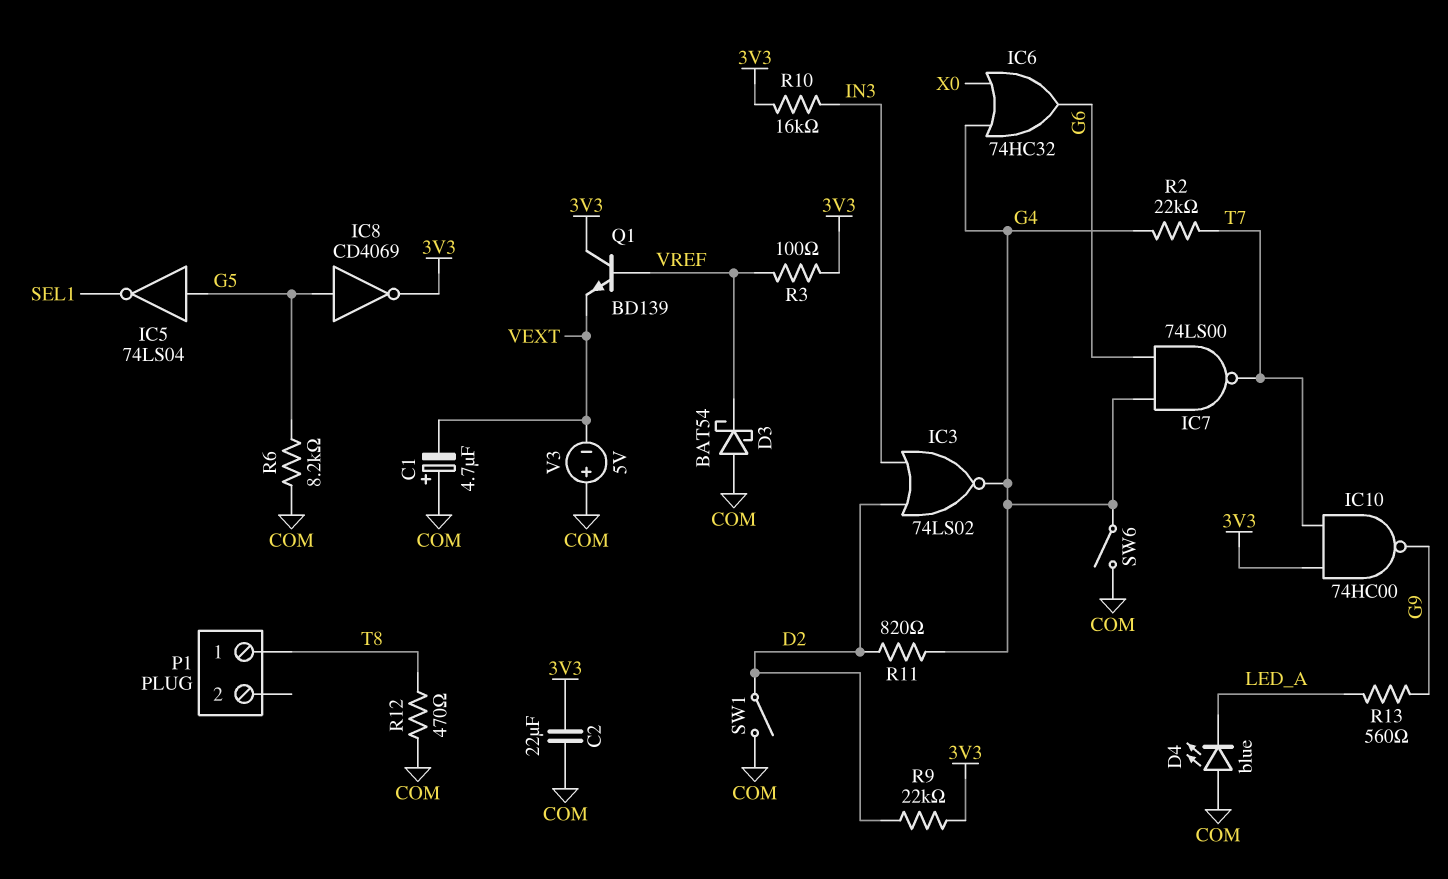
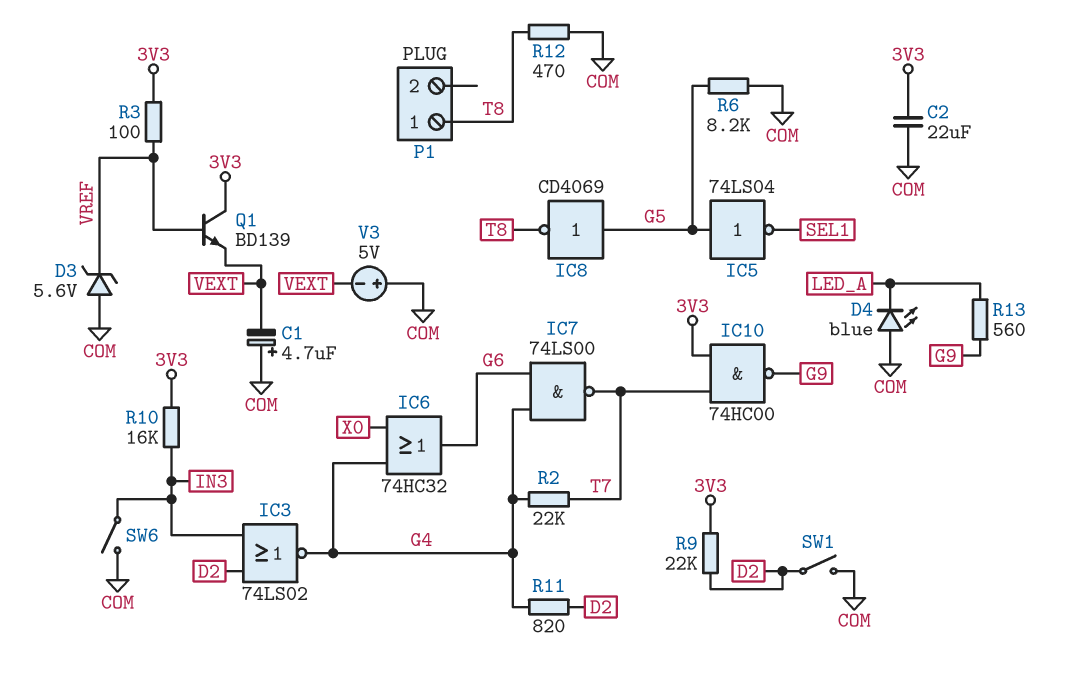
D3: schottky BAT54 (A COM, K VREF) -> zener 5.6V (A COM, K VREF)
IC8: NOT CD4069 (in G5, out 3V3) -> NOT CD4069 (in G5, out T8)
SW6: switch (COM, G4) -> switch (COM, IN3)

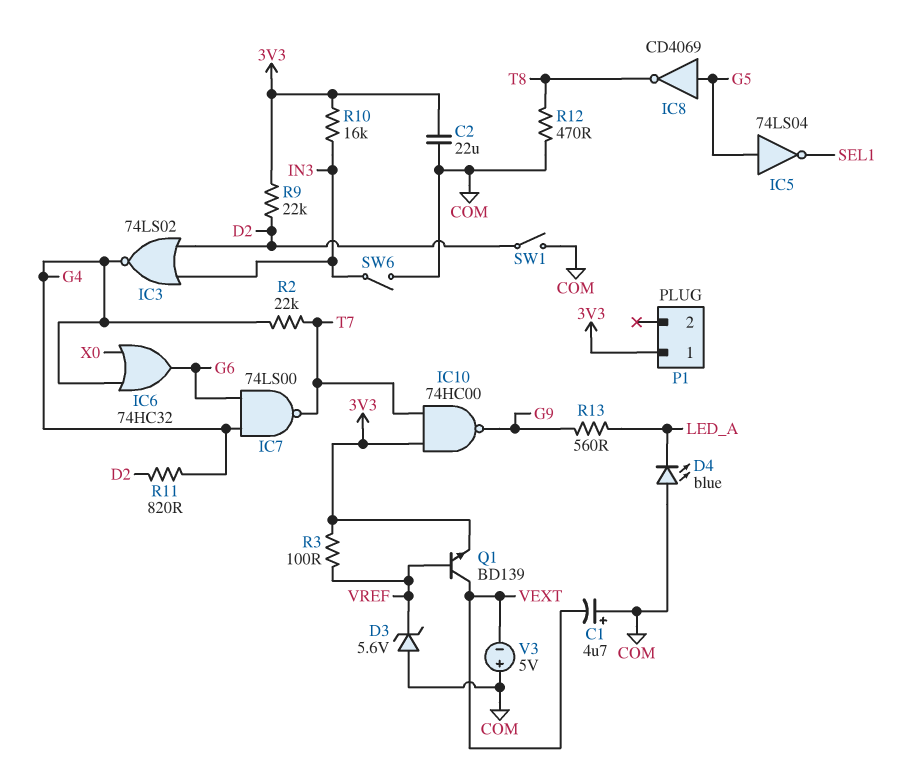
P1 pin 1: T8 -> 3V3
Q1: NPN BD139 (B VREF, C 3V3, E VEXT) -> NPN BD139 (B VREF, C VEXT, E 3V3)
R6: 8.2k (COM, G5) -> none

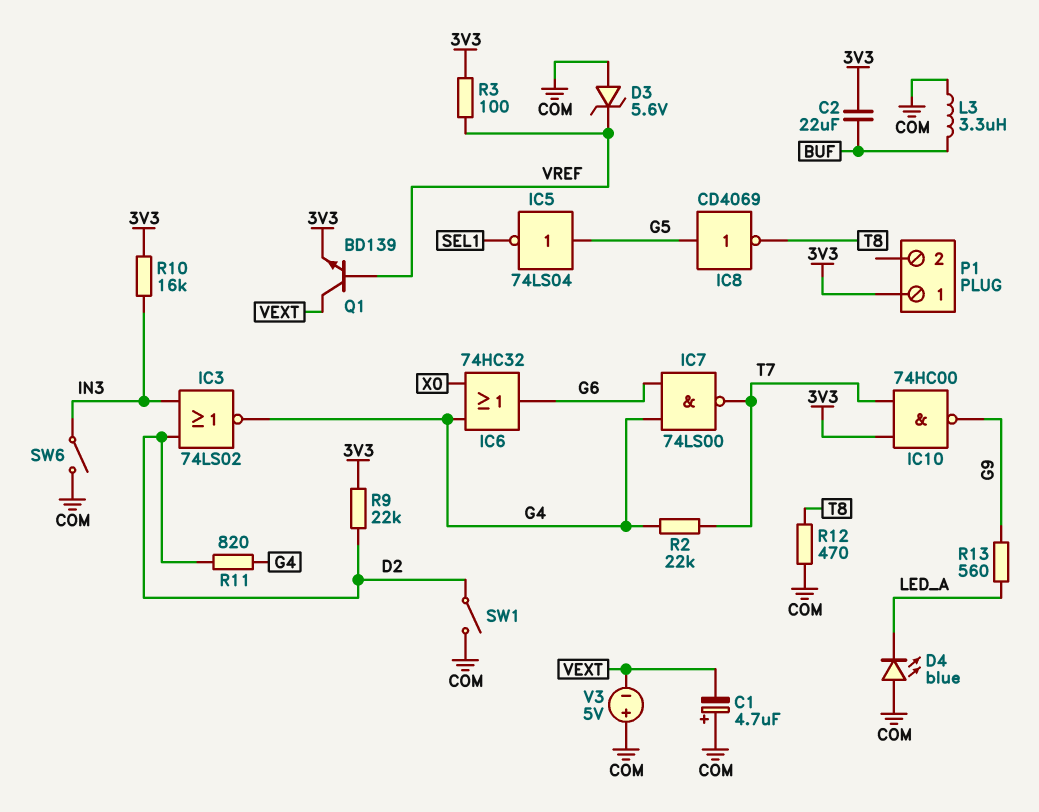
C2: 22uF (3V3, COM) -> 22uF (3V3, BUF)
L3: none -> 3.3uH (BUF, COM)

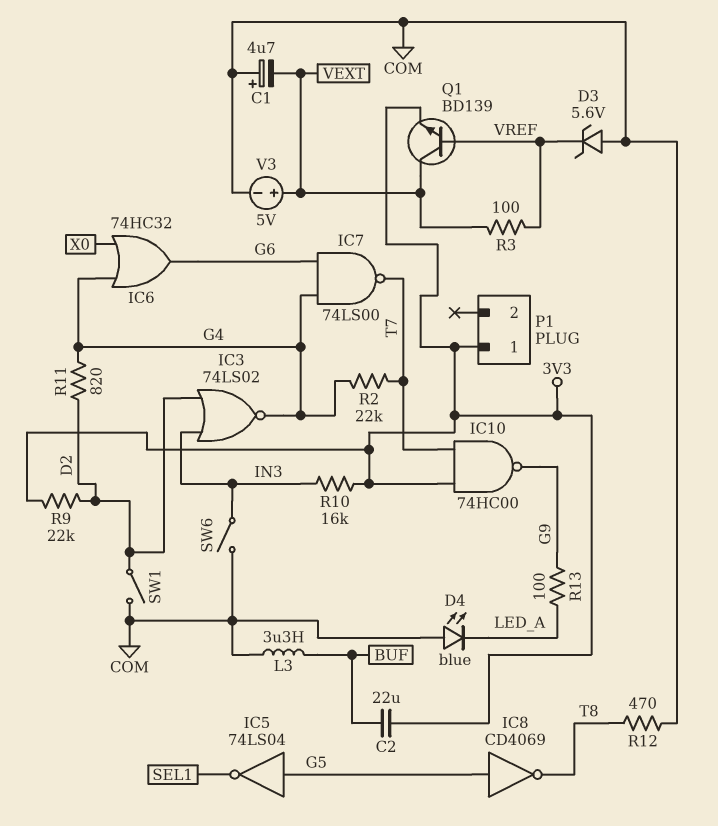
R3: 100 (3V3, VREF) -> 100 (VEXT, VREF)
R13: 560 (G9, LED_A) -> 100 (G9, LED_A)
V3: 5V (plus COM, minus VEXT) -> 5V (plus VEXT, minus COM)

